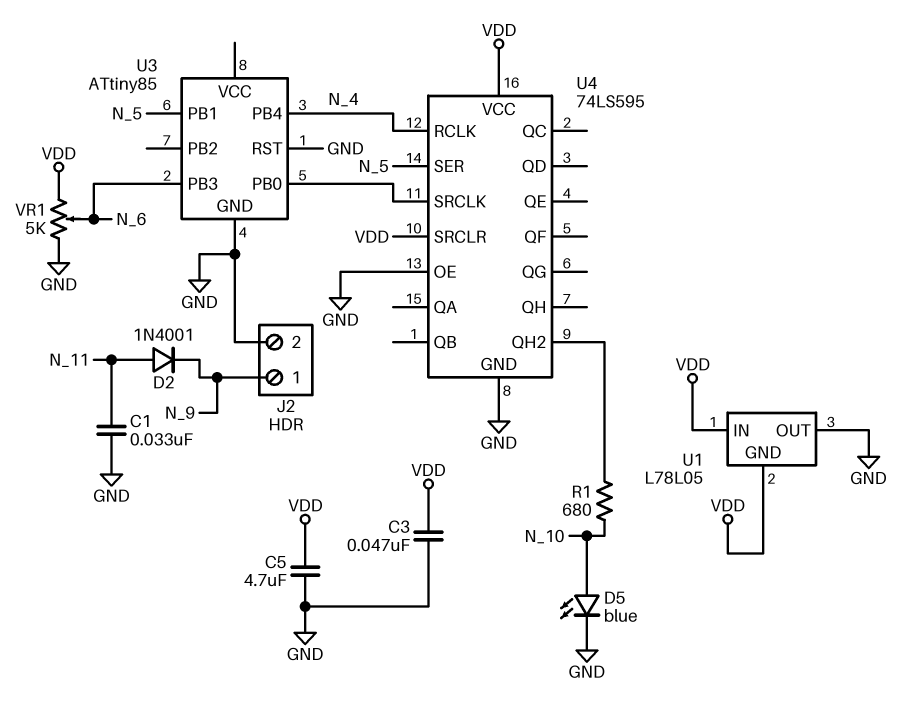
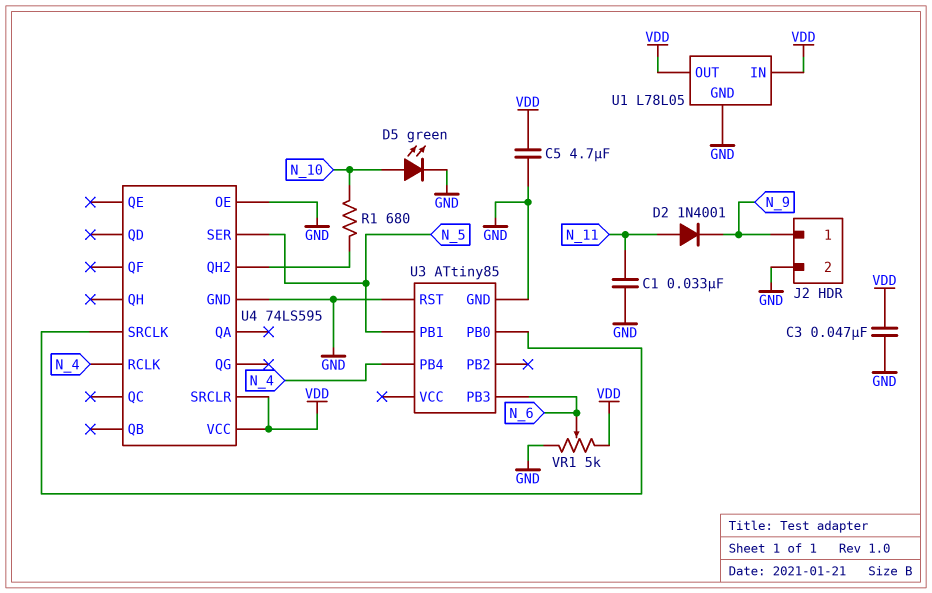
D5: LED blue (A N_10, K GND) -> LED green (A N_10, K GND)
U1 pin GND: VDD -> GND
U1 pin OUT: GND -> VDD

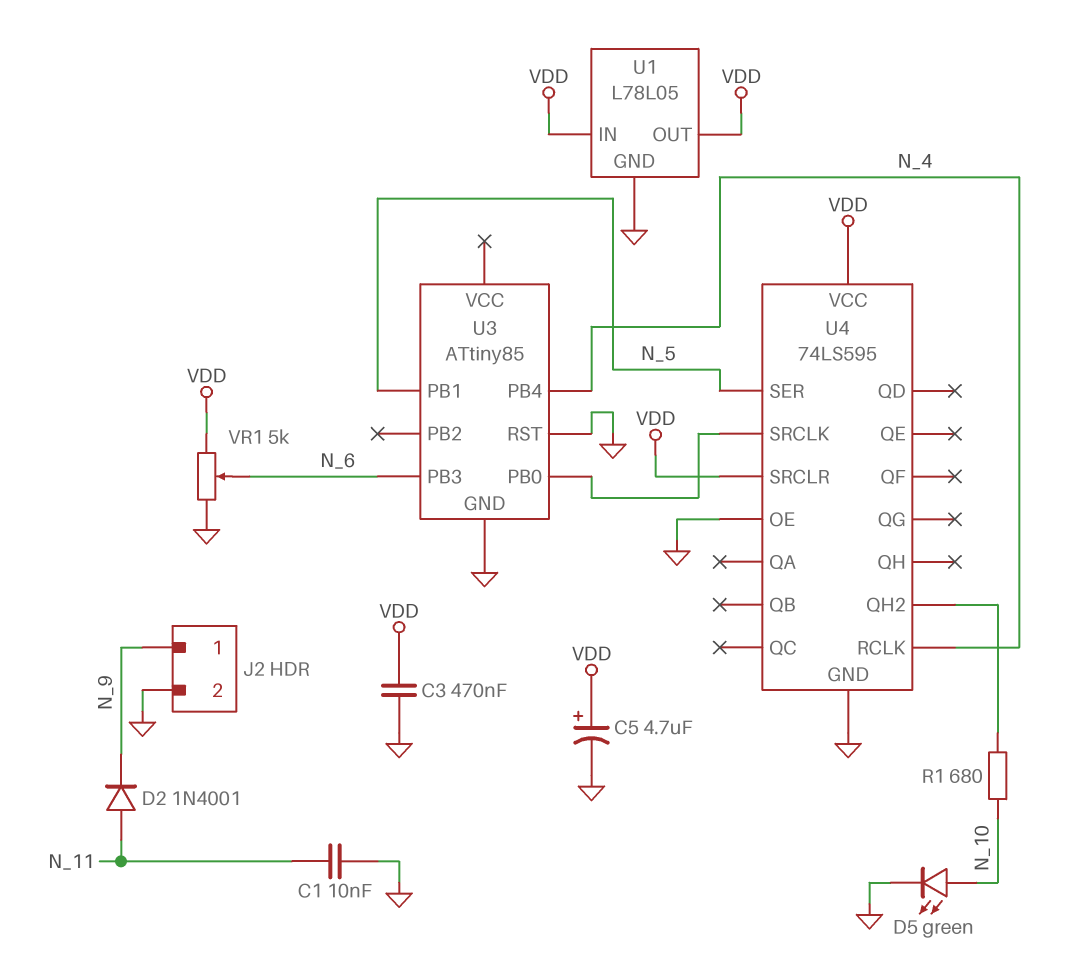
C1: 33nF (GND, N_11) -> 10nF (GND, N_11)
C3: 47nF (GND, VDD) -> 470nF (GND, VDD)
C5: 4.7uF (GND, VDD) -> 4.7uF (plus VDD, minus GND)

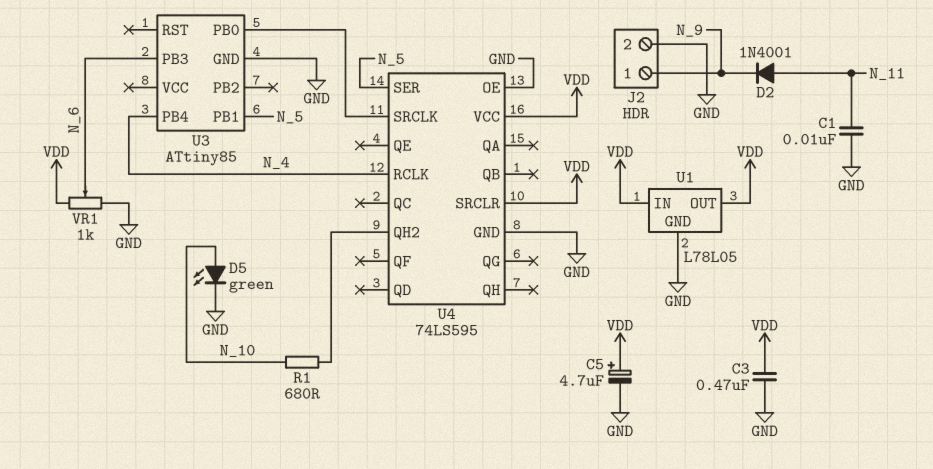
U3 pin RST: GND -> none
VR1: 5k (GND, VDD, wiper N_6) -> 1k (GND, VDD, wiper N_6)

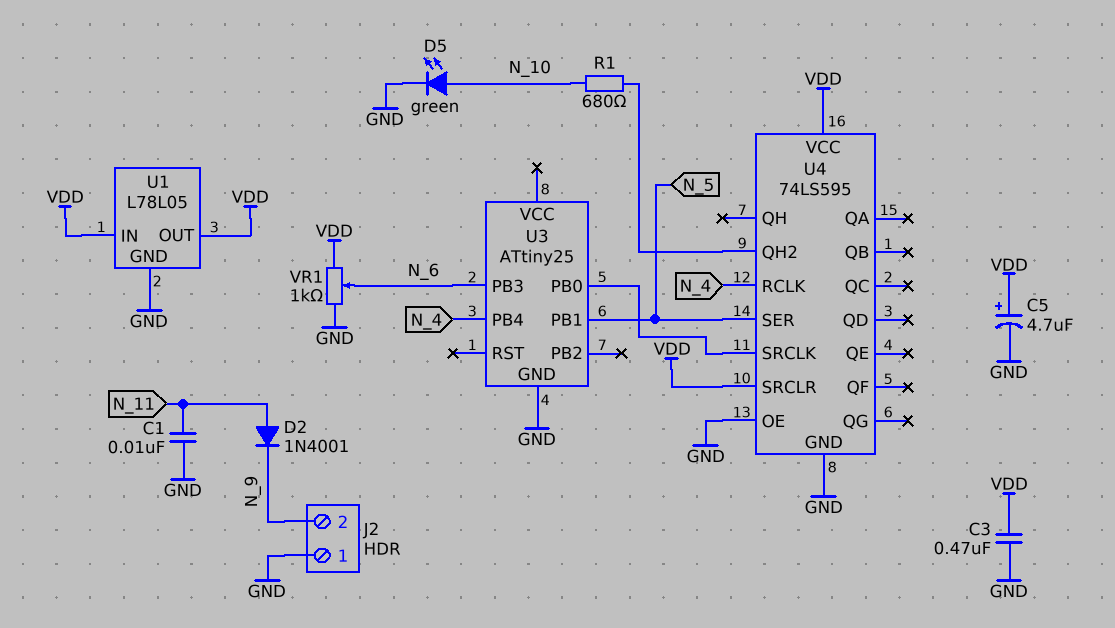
J2 pin 1: N_9 -> GND
J2 pin 2: GND -> N_9
U3: ATtiny85 -> ATtiny25

